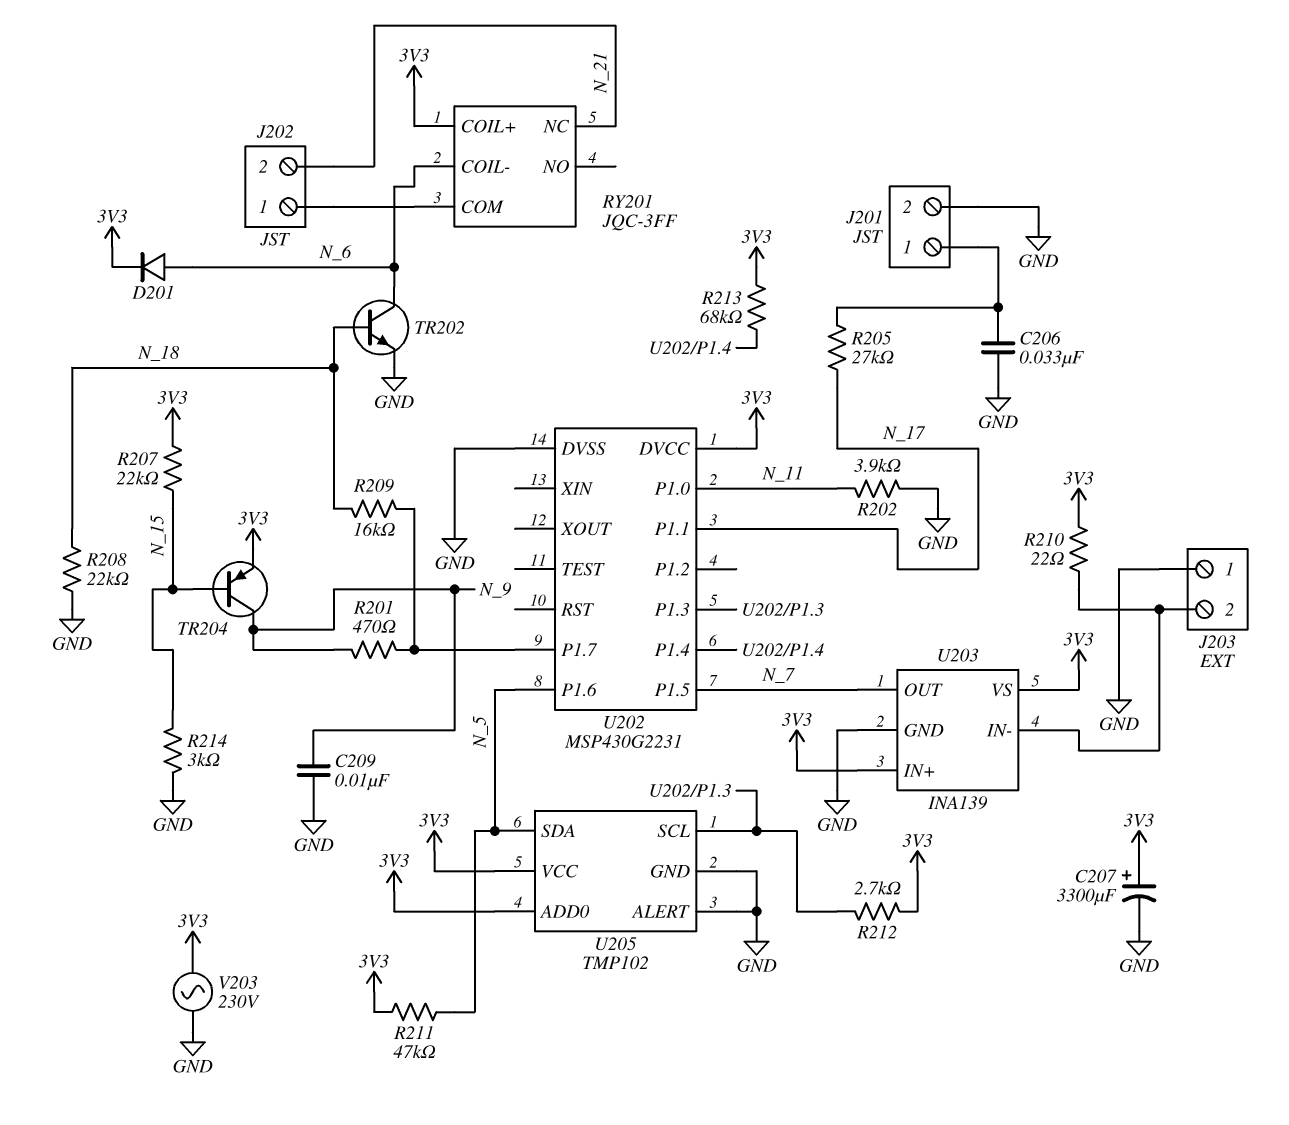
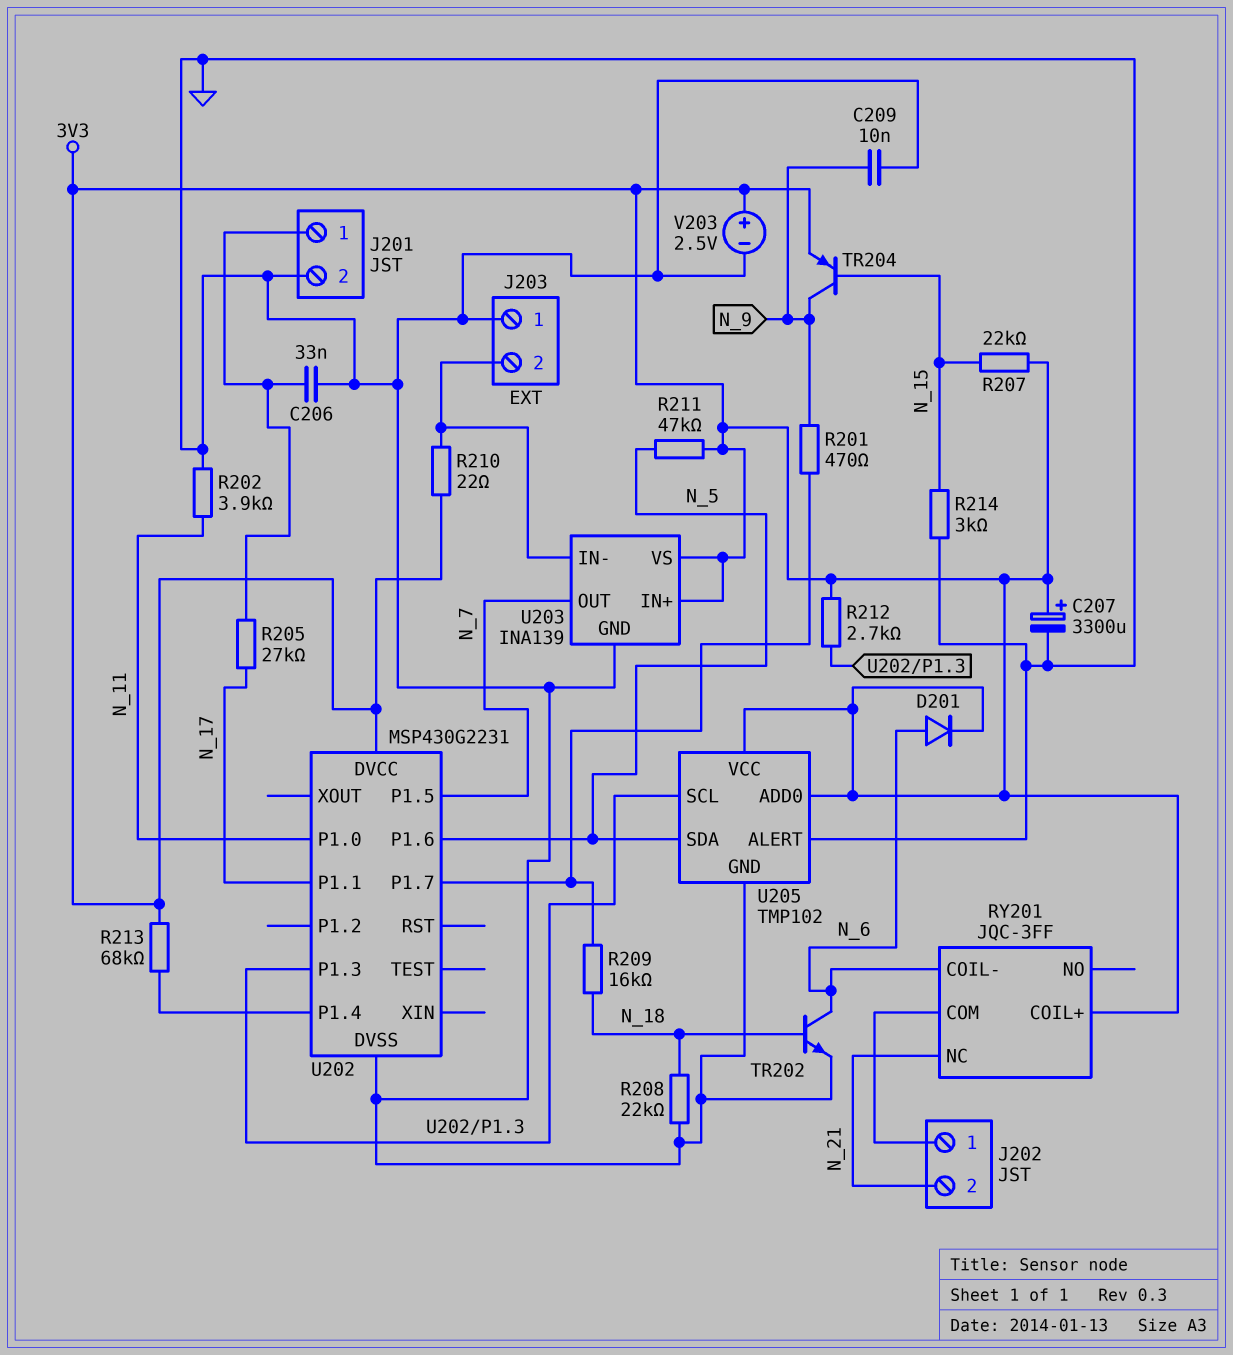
V203: AC 230V (3V3, GND) -> 2.5V (plus 3V3, minus GND)

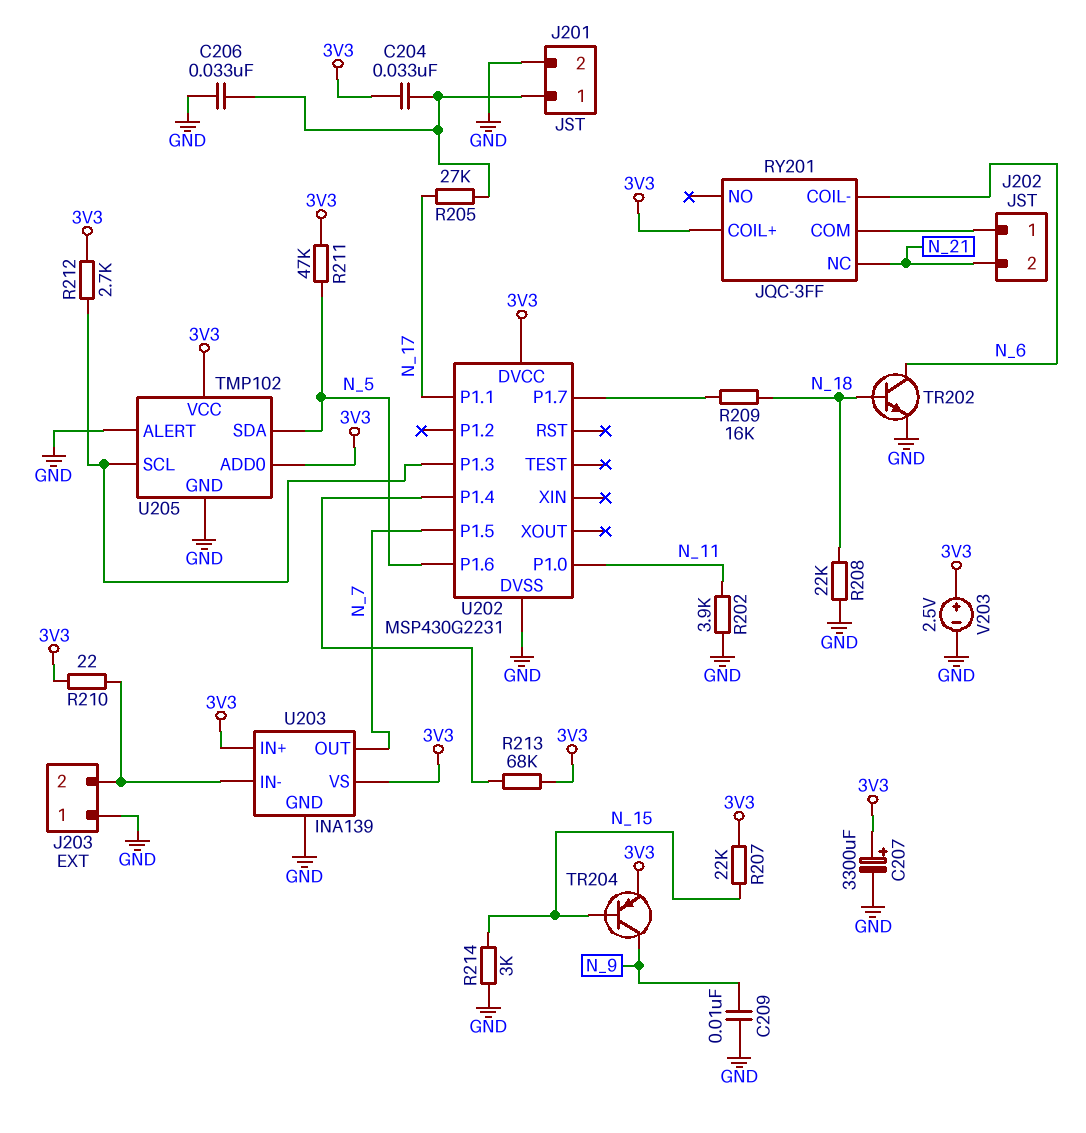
C204: none -> 33nF (3V3, J201/1)
D201: diode (A N_6, K 3V3) -> none
R201: 470 (N_9, U202/P1.7) -> none

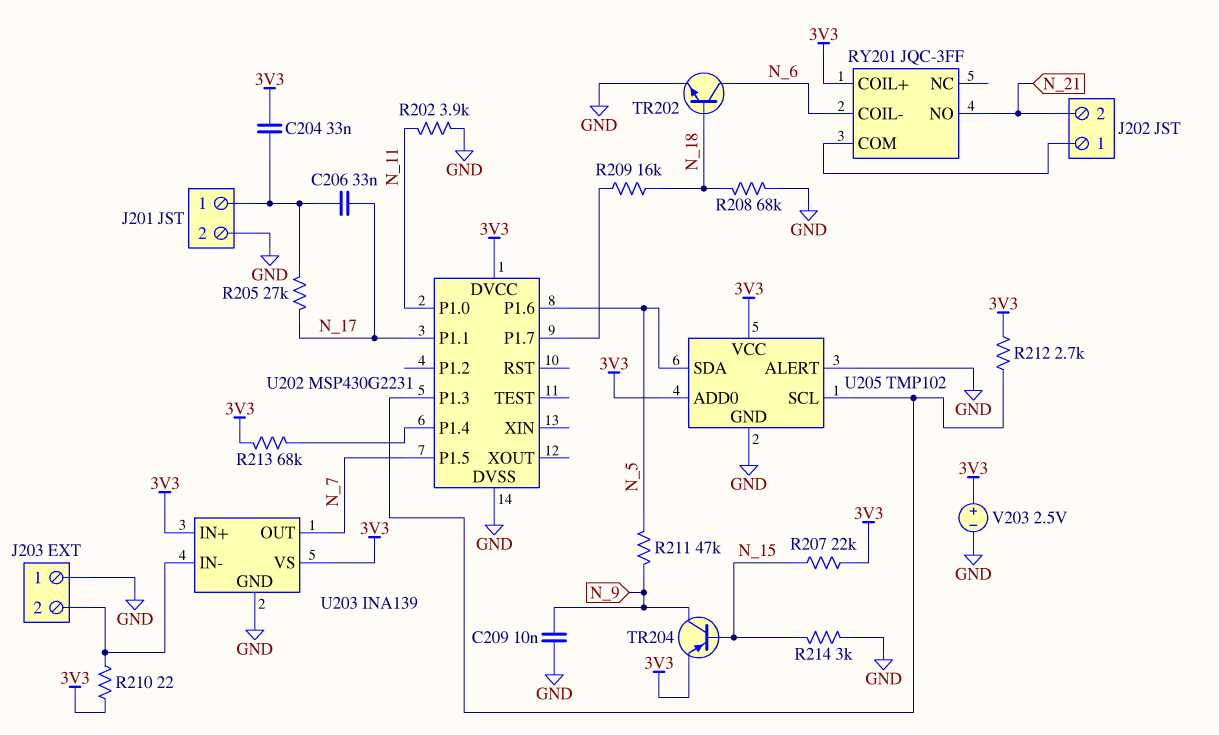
C206: 33nF (GND, J201/1) -> 33nF (J201/1, N_17)
C207: 3300uF (plus 3V3, minus GND) -> none
R208: 22k (GND, N_18) -> 68k (GND, N_18)
R211: 47k (3V3, N_5) -> 47k (N_5, N_9)
RY201 pin NC: N_21 -> none
RY201 pin NO: none -> N_21

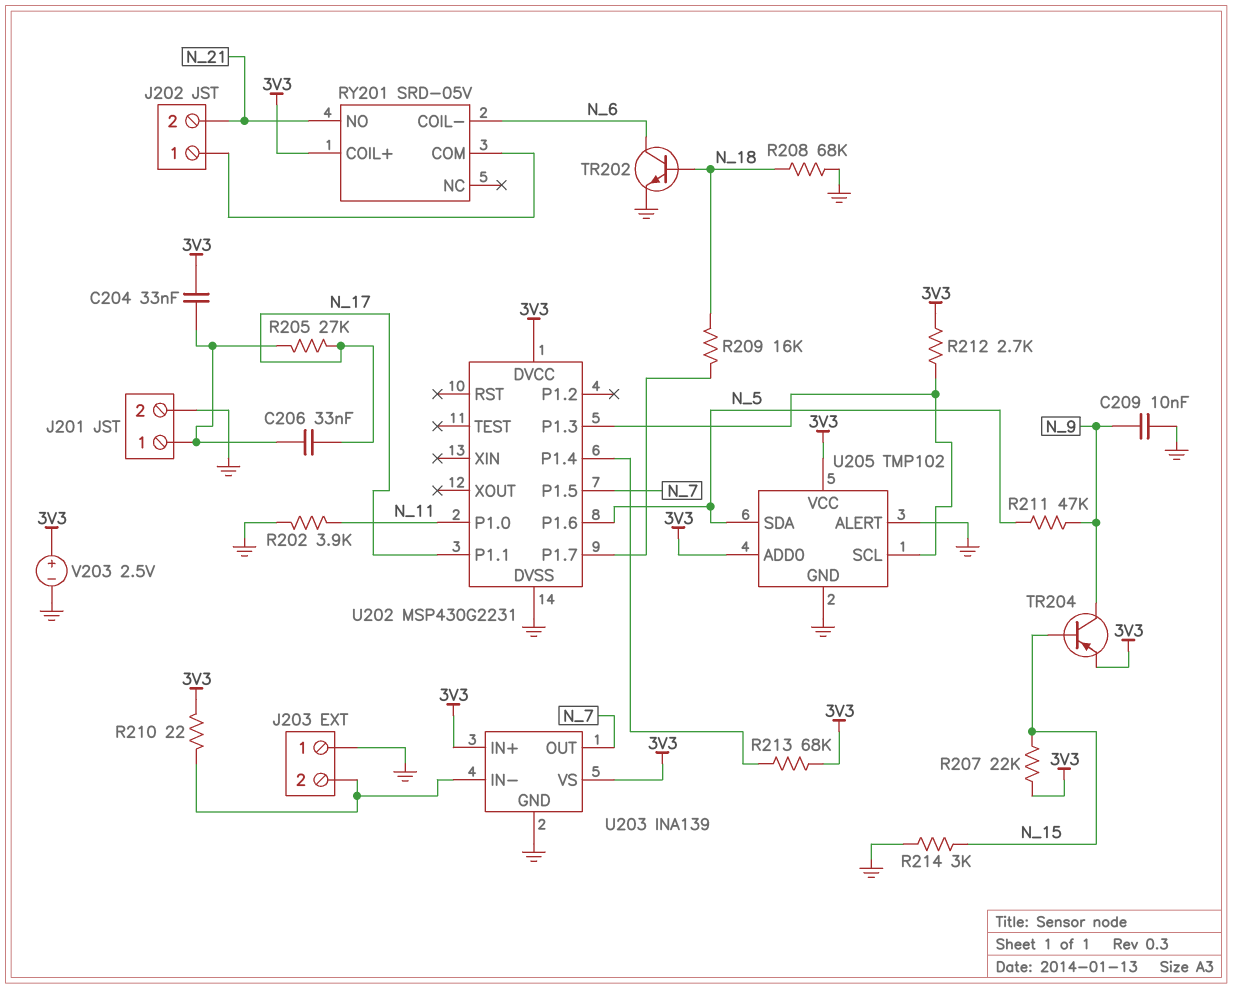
RY201: JQC-3FF -> SRD-05V

